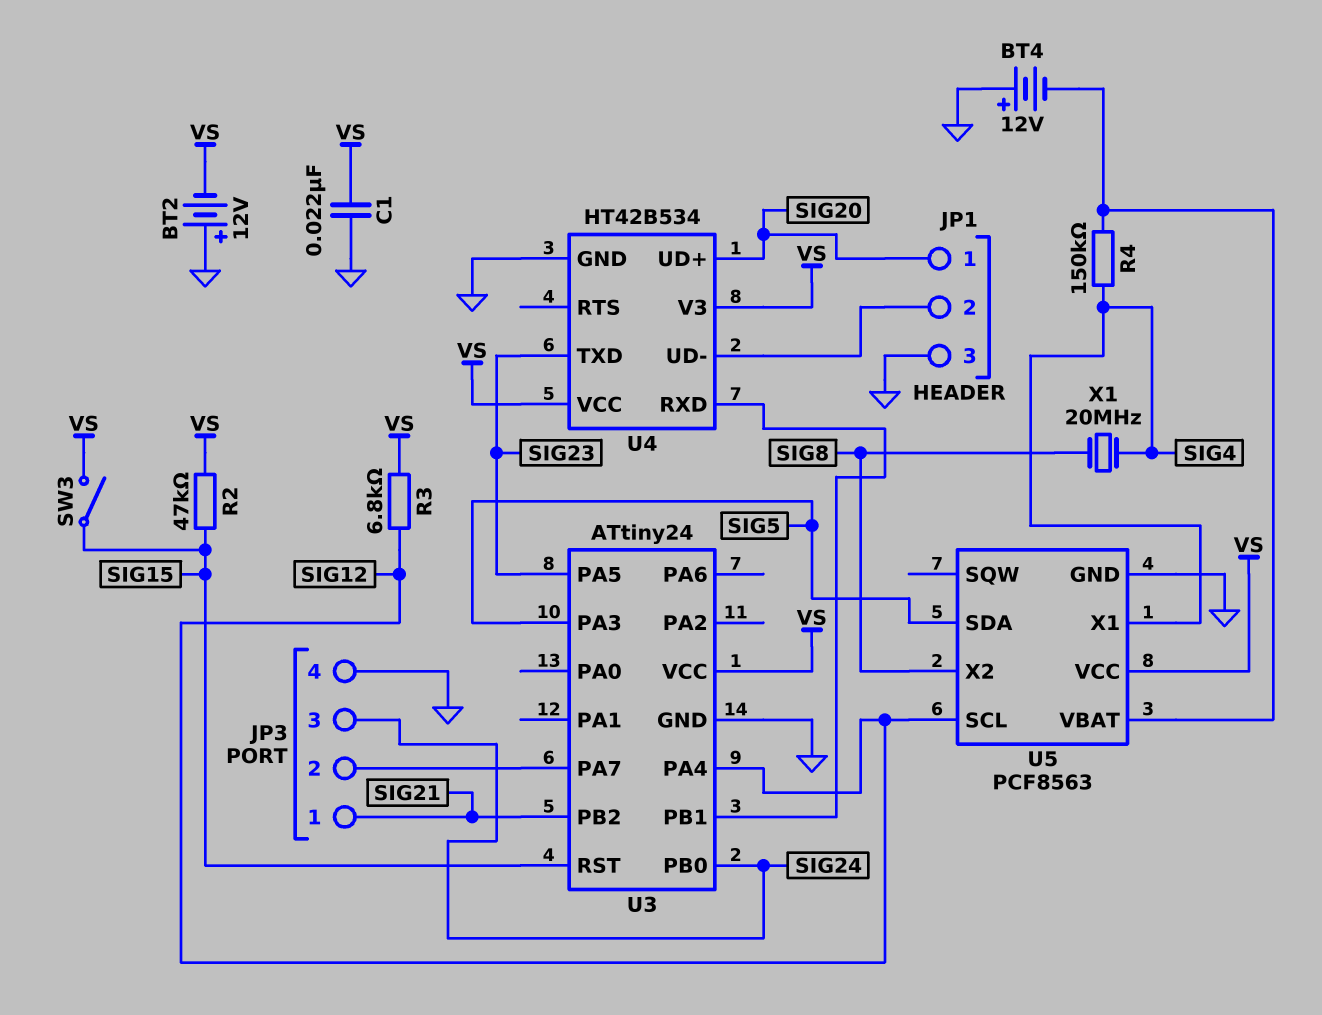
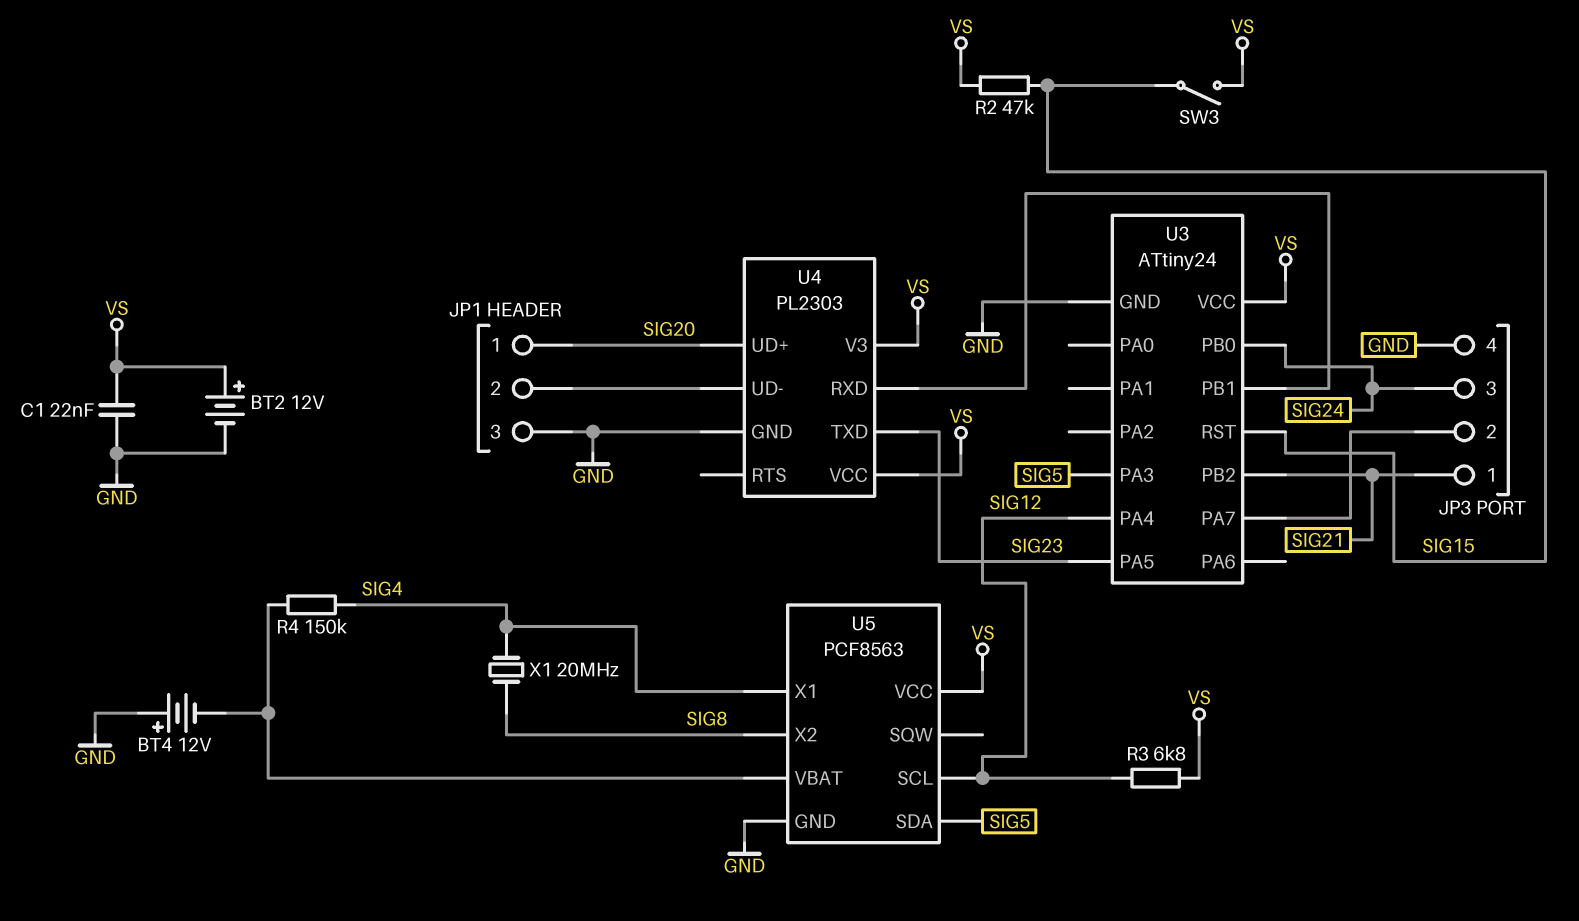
BT2: 12V (plus GND, minus VS) -> 12V (plus VS, minus GND)
U4: HT42B534 -> PL2303

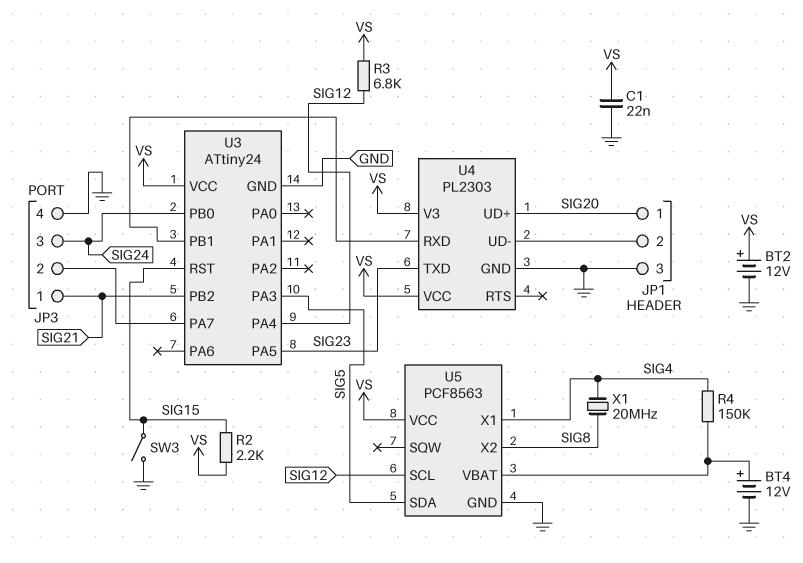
BT4: 12V (plus GND, minus U5/VBAT) -> 12V (plus U5/VBAT, minus GND)
R2: 47k (SIG15, VS) -> 2.2k (SIG15, VS)
SW3: switch (SIG15, VS) -> switch (GND, SIG15)

